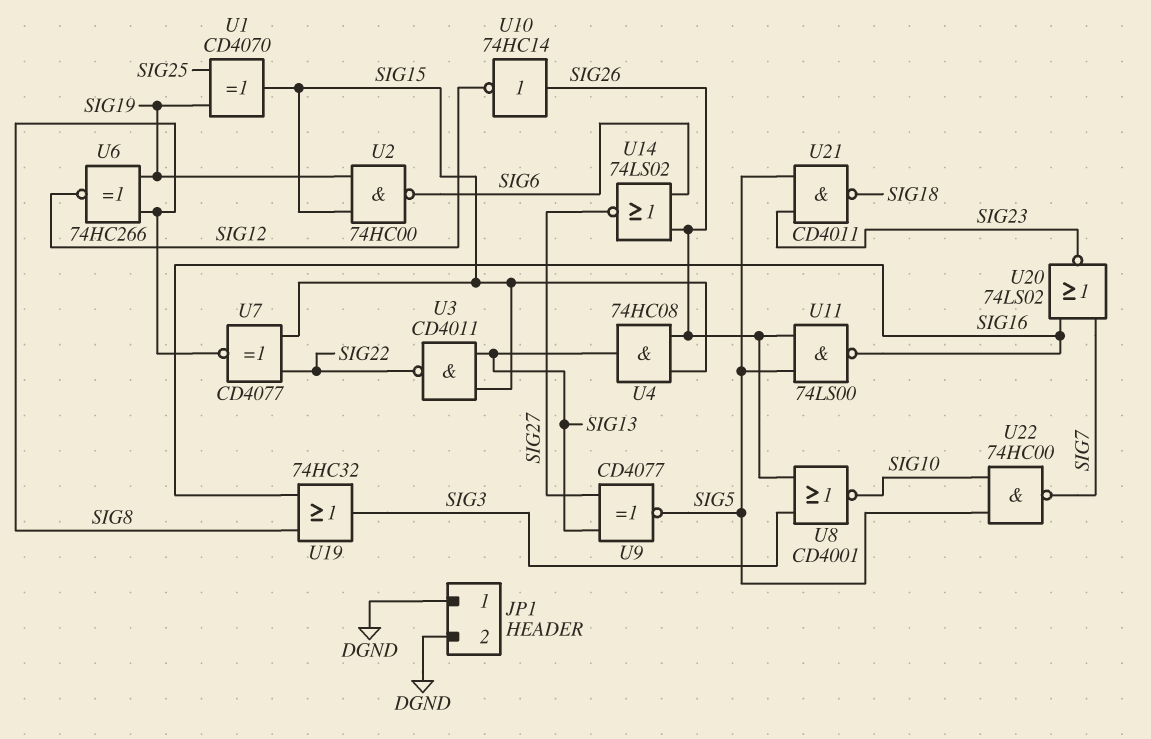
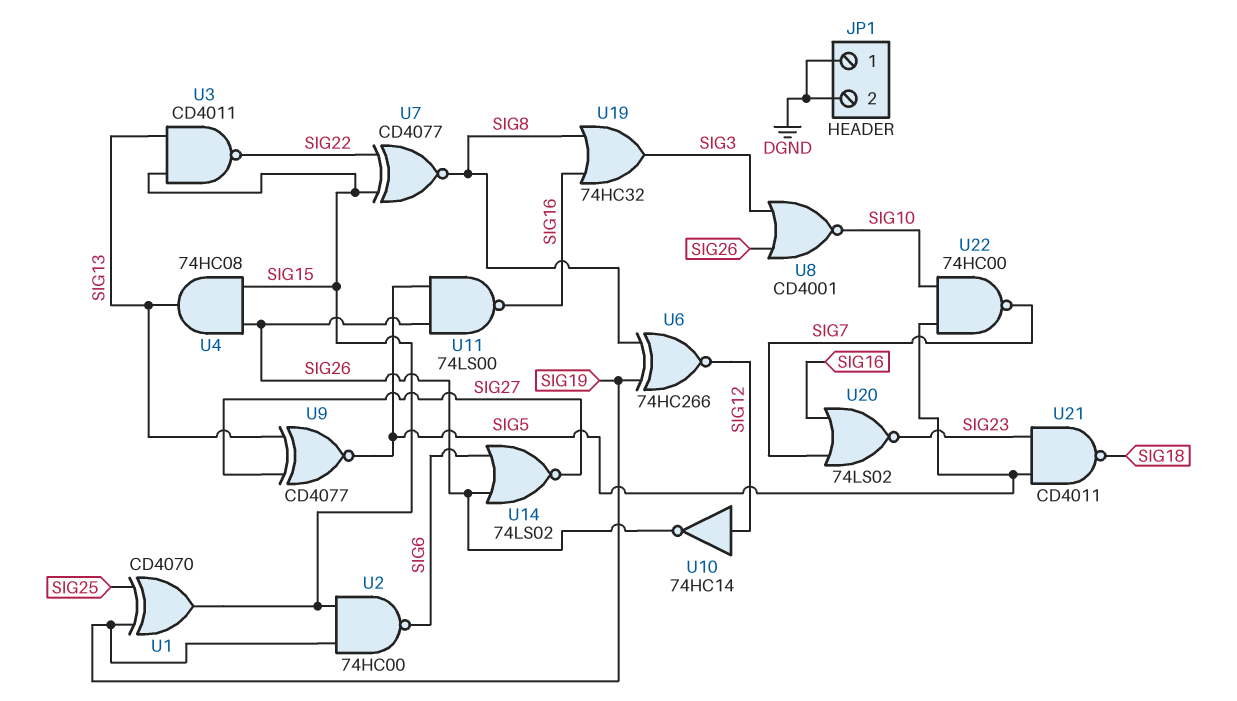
U10: NOT 74HC14 (in SIG26, out SIG12) -> NOT 74HC14 (in SIG12, out SIG26)

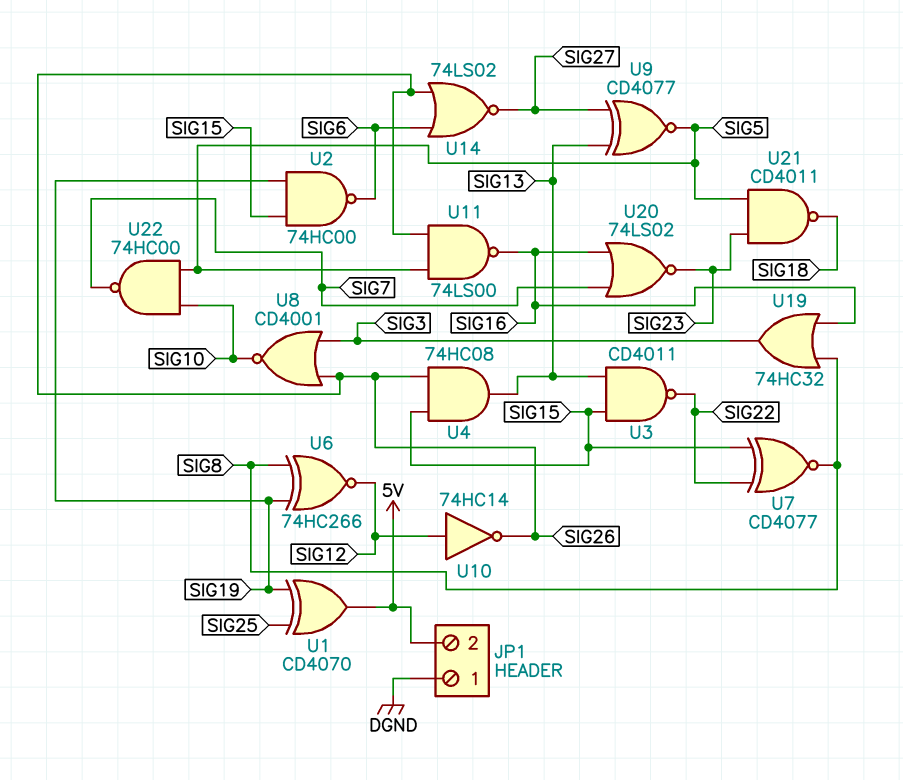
JP1 pin 2: DGND -> 5V
U1: XOR CD4070 (in SIG19, in SIG25, out SIG15) -> XOR CD4070 (in SIG19, in SIG25, out 5V)

